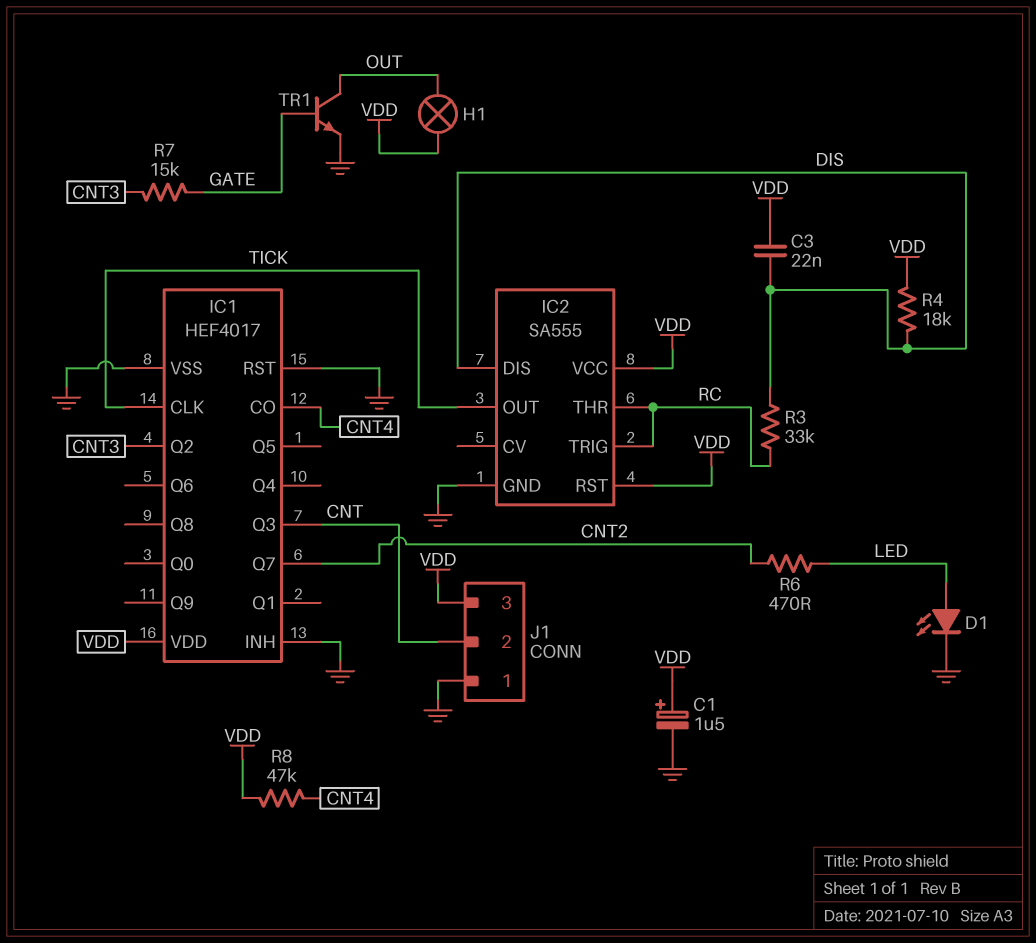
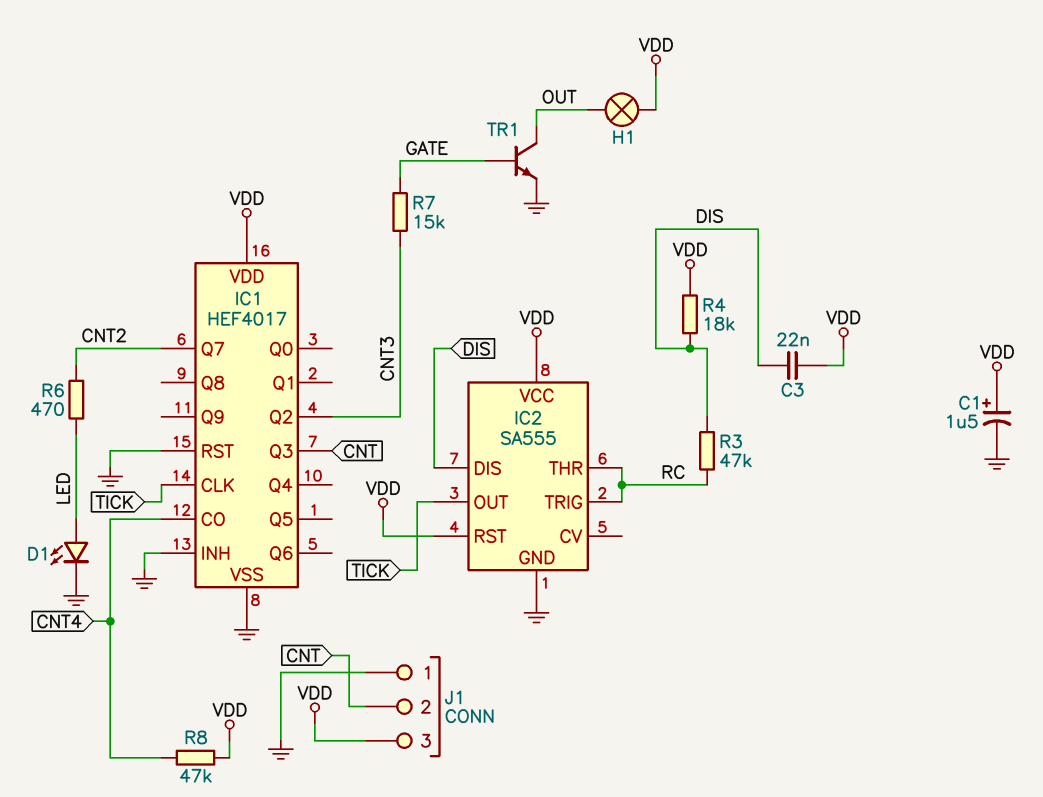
R3: 33k (DIS, RC) -> 47k (DIS, RC)

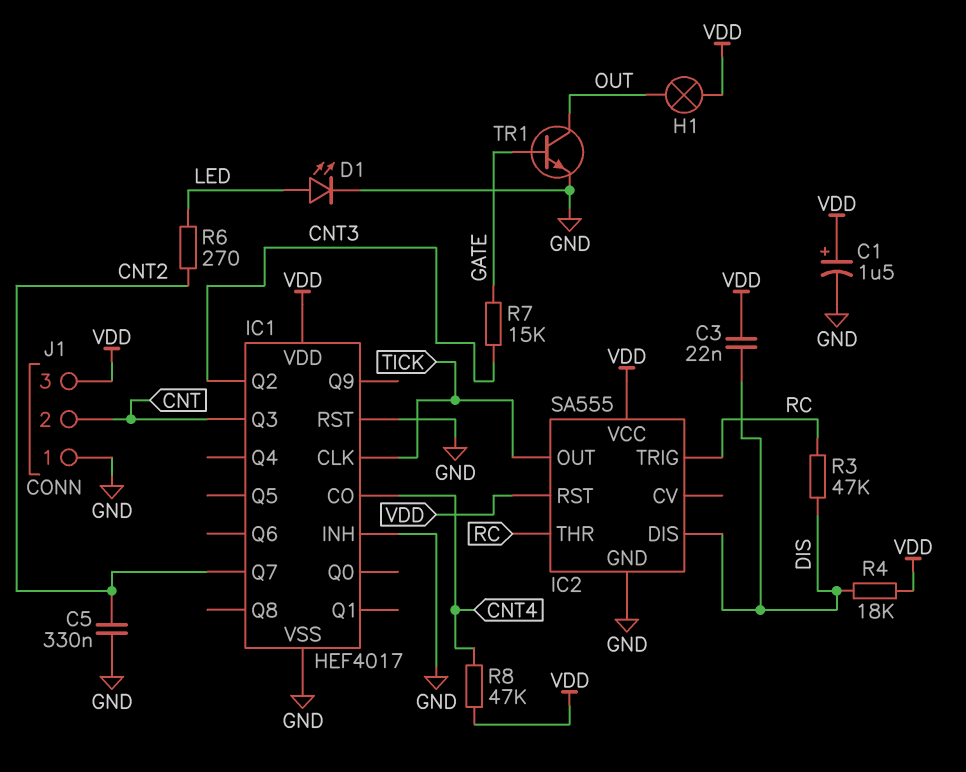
C5: none -> 330nF (CNT2, GND)
R6: 470 (CNT2, LED) -> 270 (CNT2, LED)

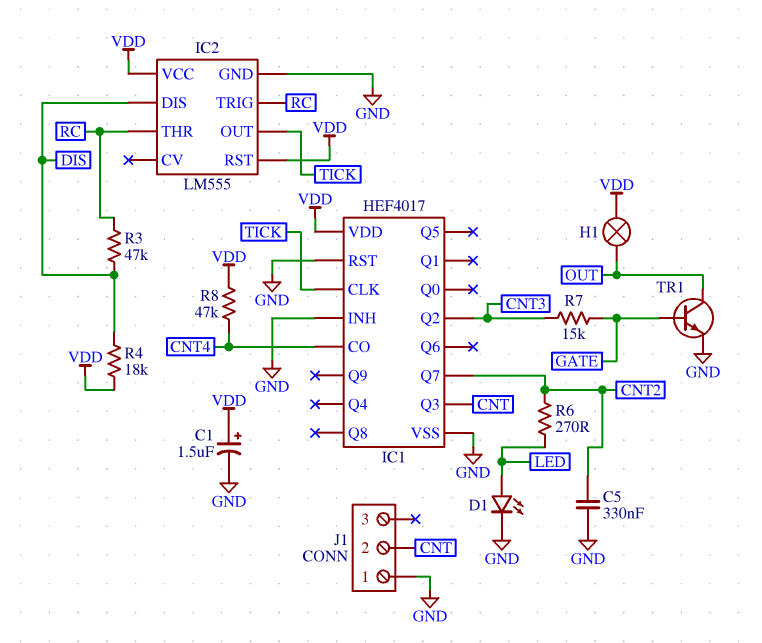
C3: 22nF (DIS, VDD) -> none
IC2: SA555 -> LM555
J1 pin 3: VDD -> none

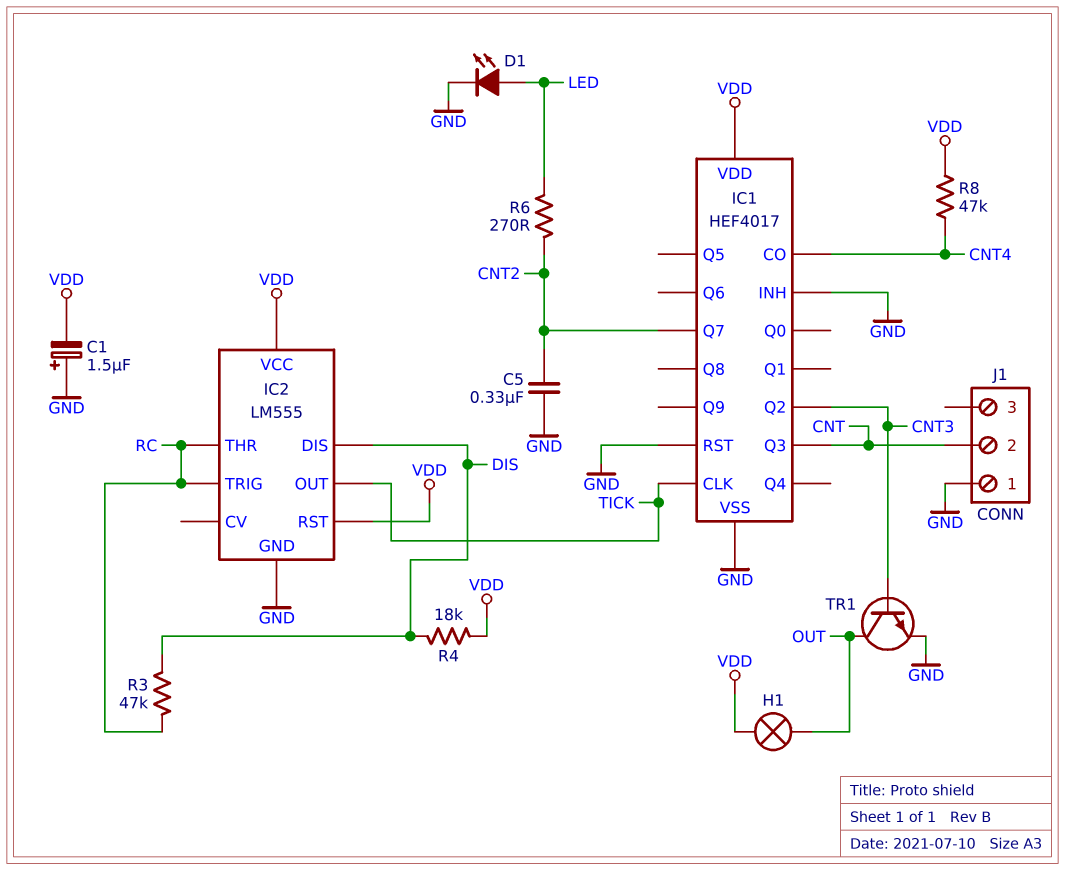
C1: 1.5uF (plus VDD, minus GND) -> 1.5uF (plus GND, minus VDD)
R7: 15k (CNT3, GATE) -> none
TR1: NPN (B GATE, C OUT, E GND) -> NPN (B CNT3, C OUT, E GND)

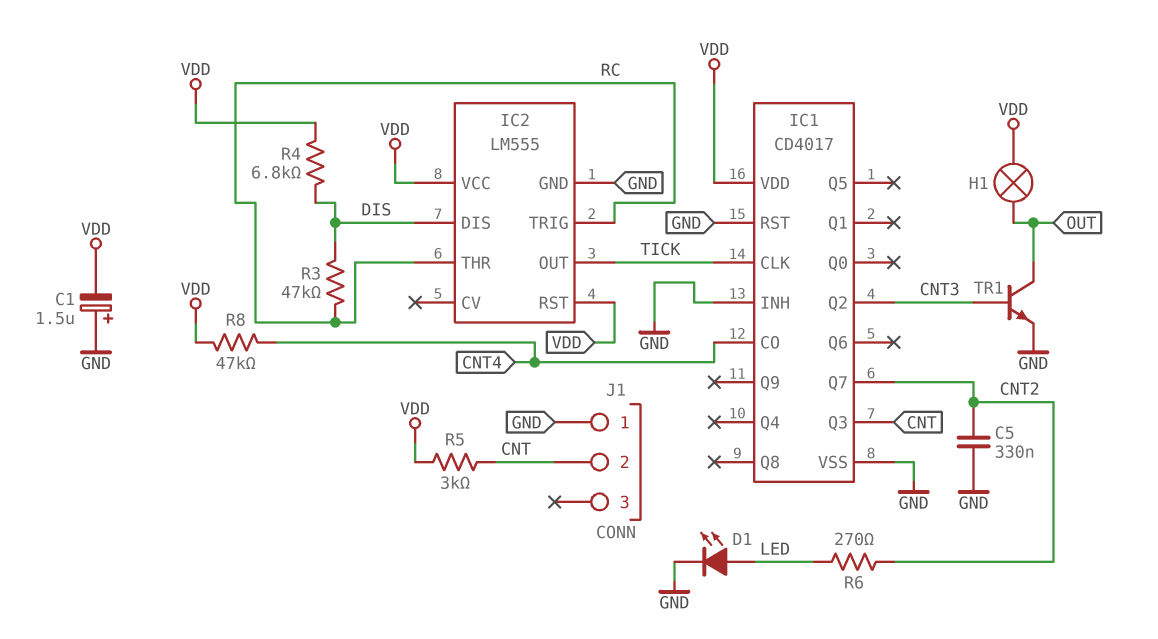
IC1: HEF4017 -> CD4017
R4: 18k (DIS, VDD) -> 6.8k (DIS, VDD)
R5: none -> 3k (CNT, VDD)

